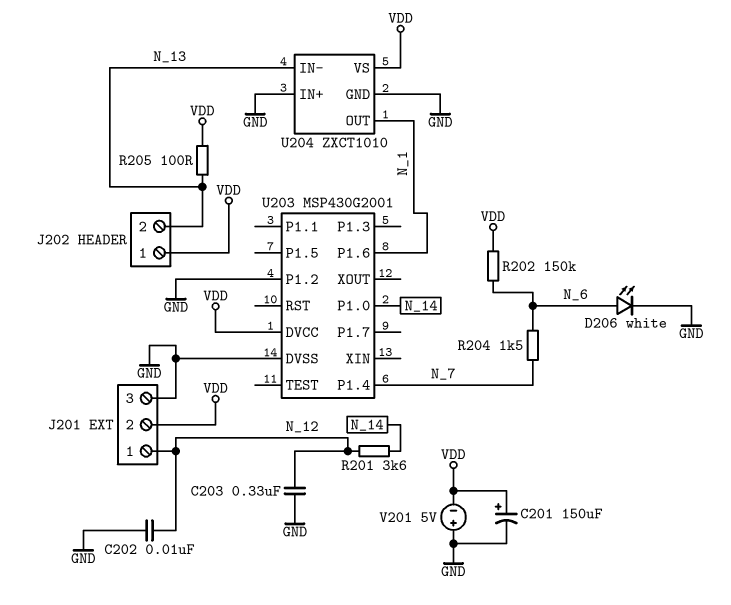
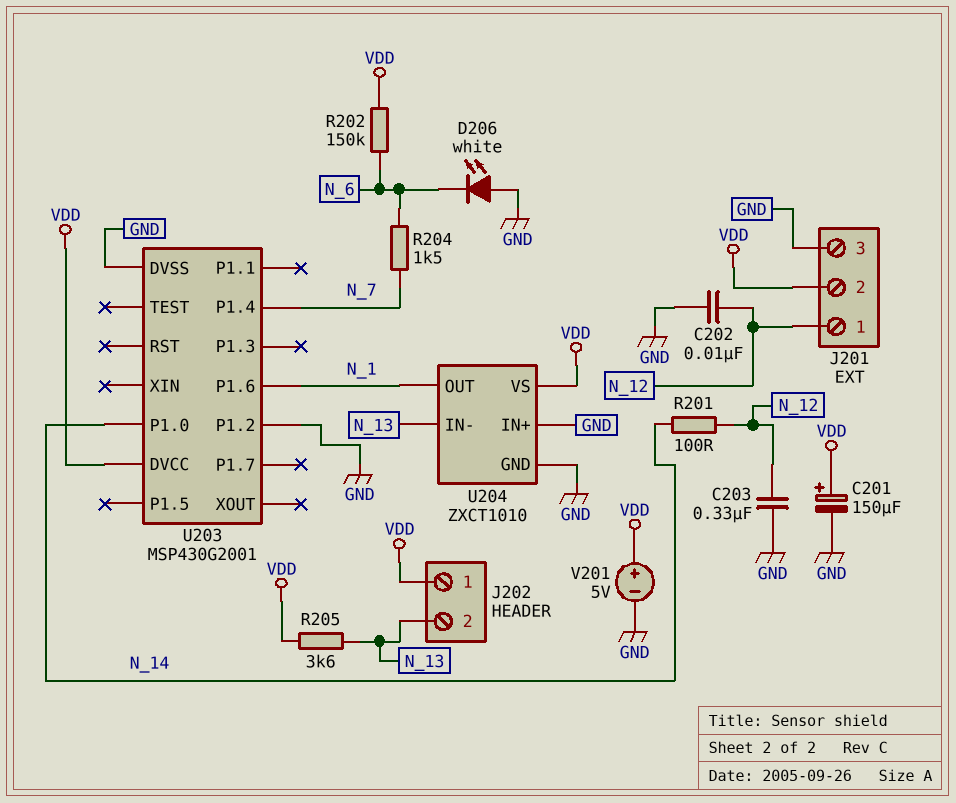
D206: LED white (A N_6, K GND) -> LED white (A GND, K N_6)
R201: 3.6k (N_12, N_14) -> 100 (N_12, N_14)
R205: 100 (N_13, VDD) -> 3.6k (N_13, VDD)
V201: 5V (plus GND, minus VDD) -> 5V (plus VDD, minus GND)

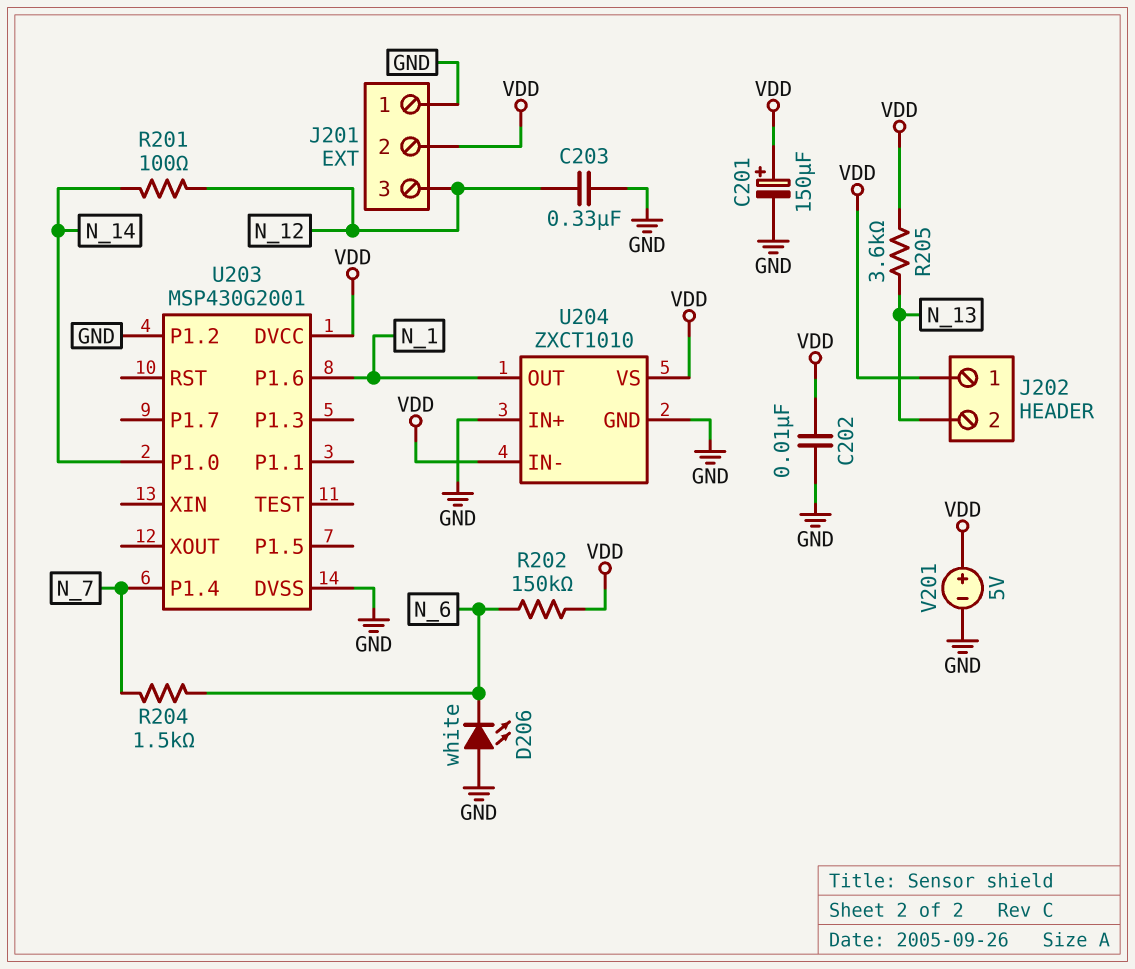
C202: 10nF (GND, N_12) -> 10nF (GND, VDD)
J201 pin 1: N_12 -> GND
J201 pin 3: GND -> N_12
U204 pin IN-: N_13 -> VDD

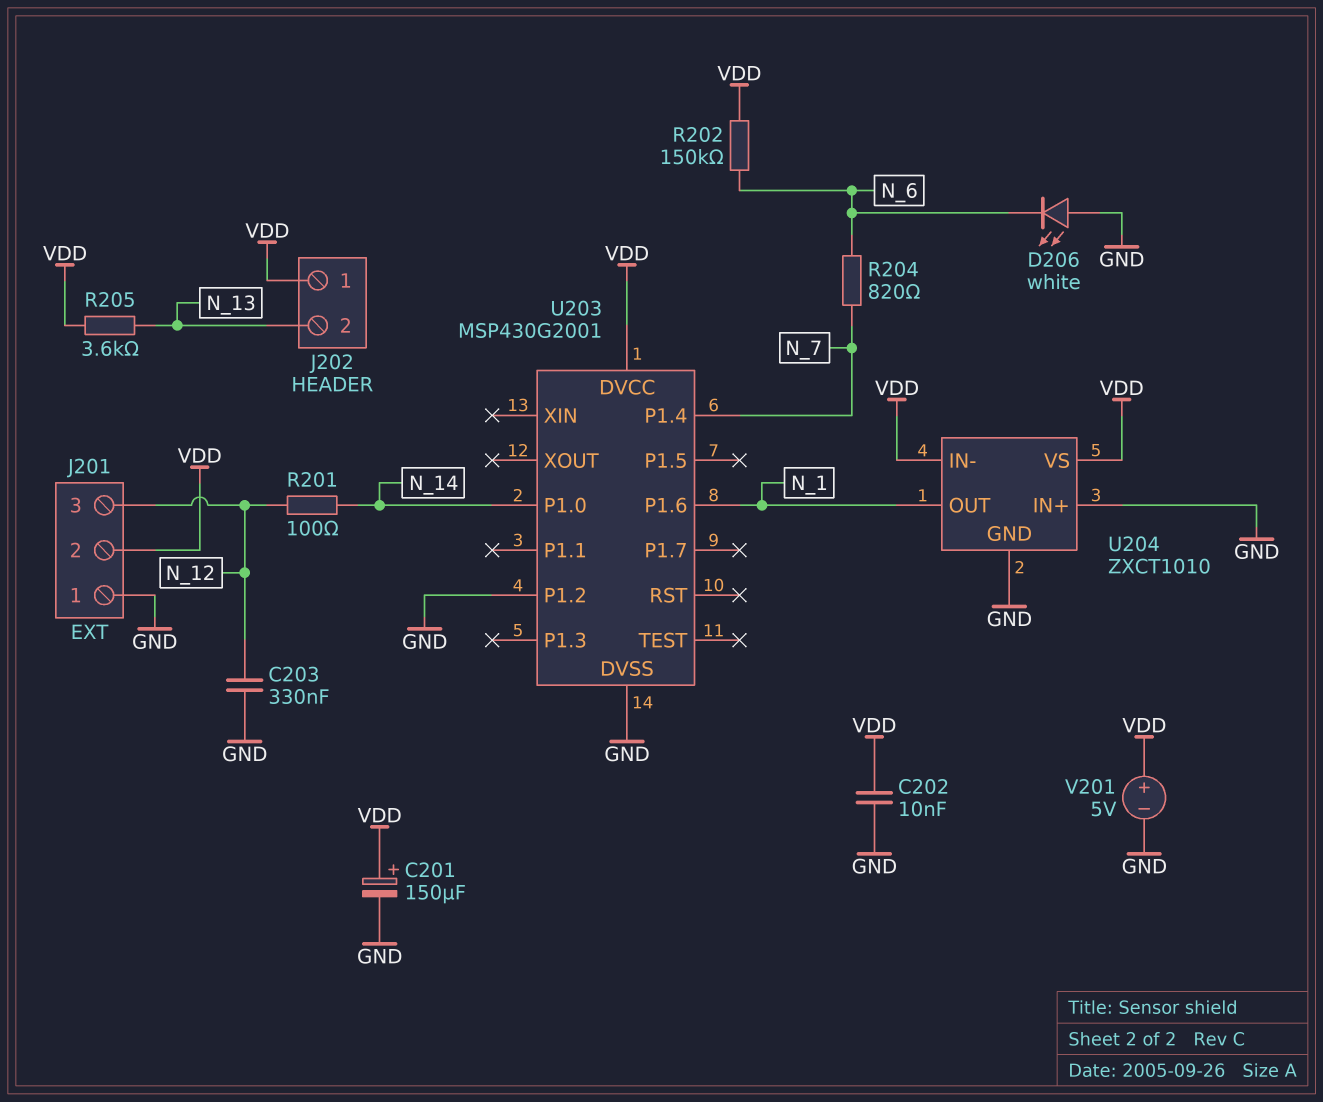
R204: 1.5k (N_6, N_7) -> 820 (N_6, N_7)

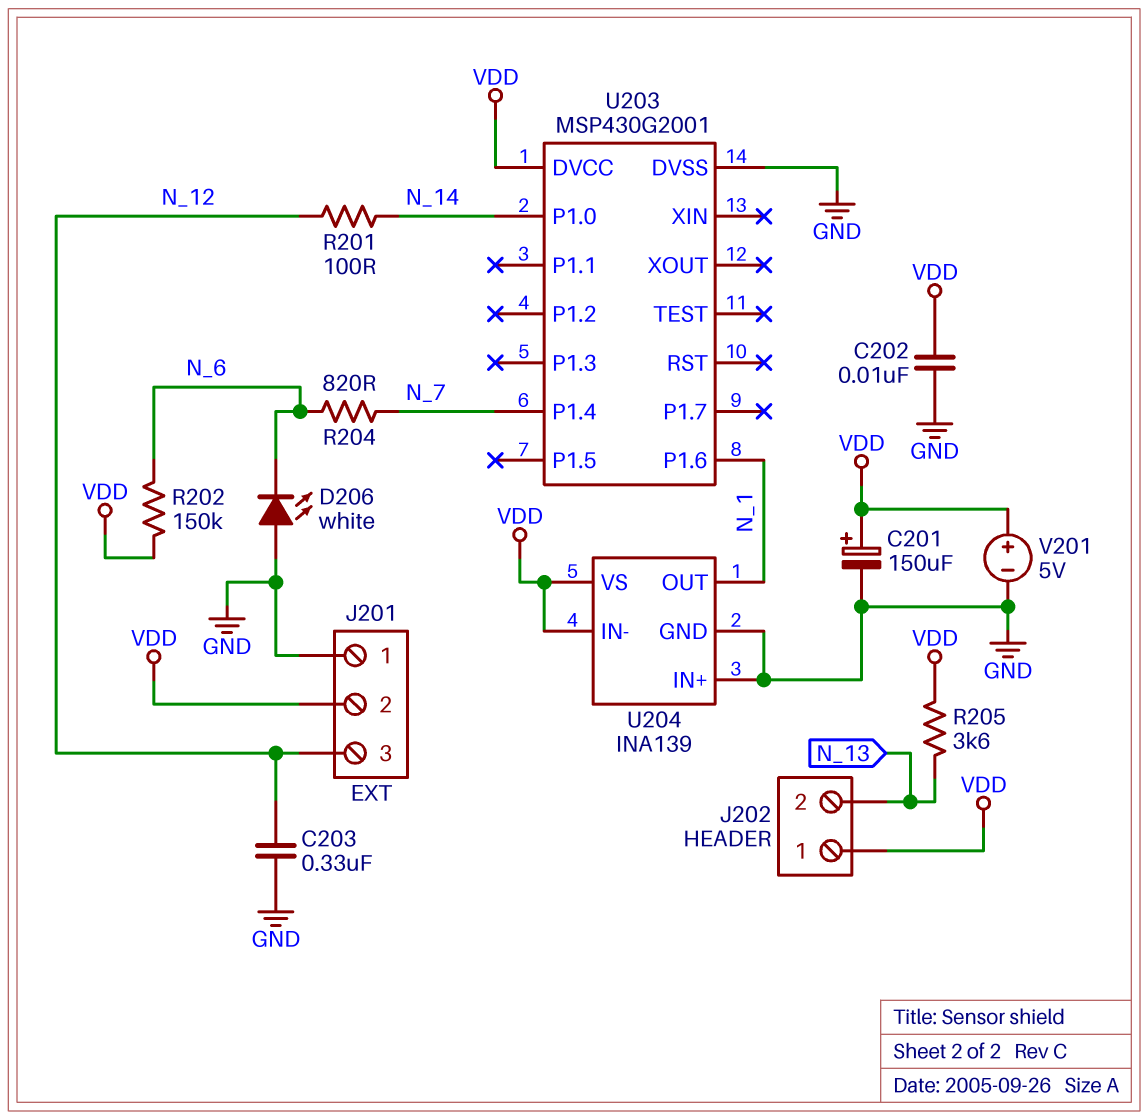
U203 pin P1.2: GND -> none
U204: ZXCT1010 -> INA139

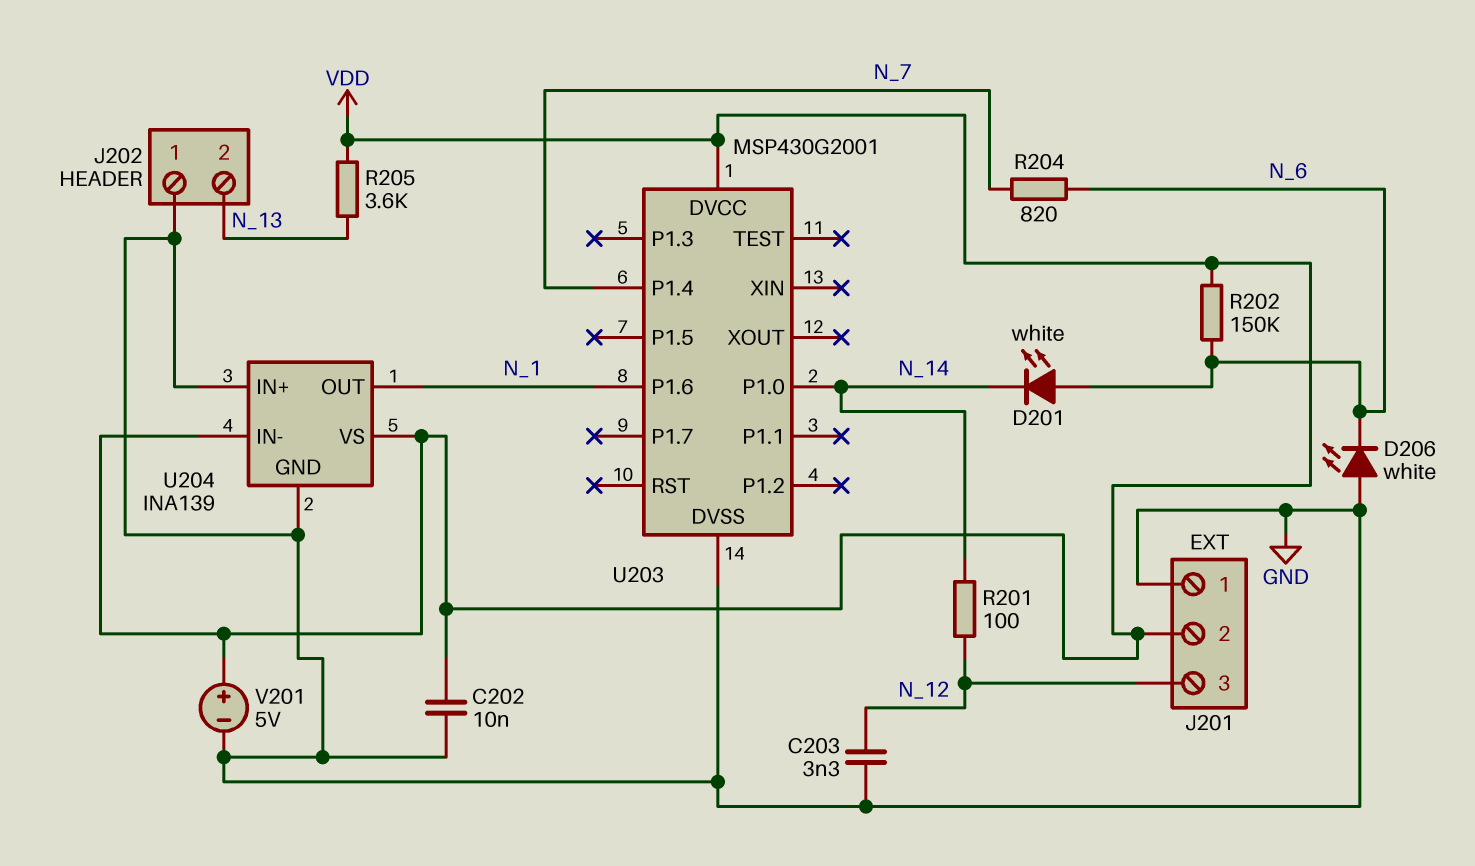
C201: 150uF (plus VDD, minus GND) -> none
C203: 330nF (GND, N_12) -> 3.3nF (GND, N_12)
D201: none -> LED white (A N_6, K N_14)
J202 pin 1: VDD -> GND

